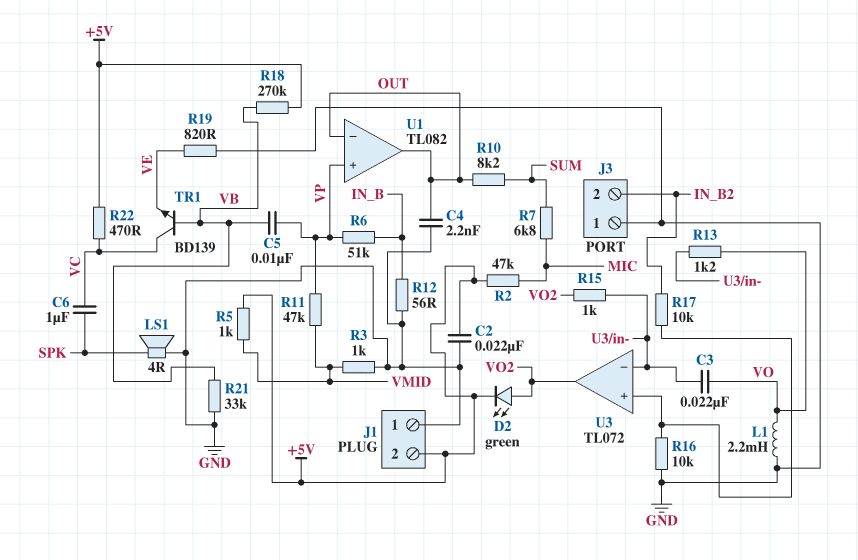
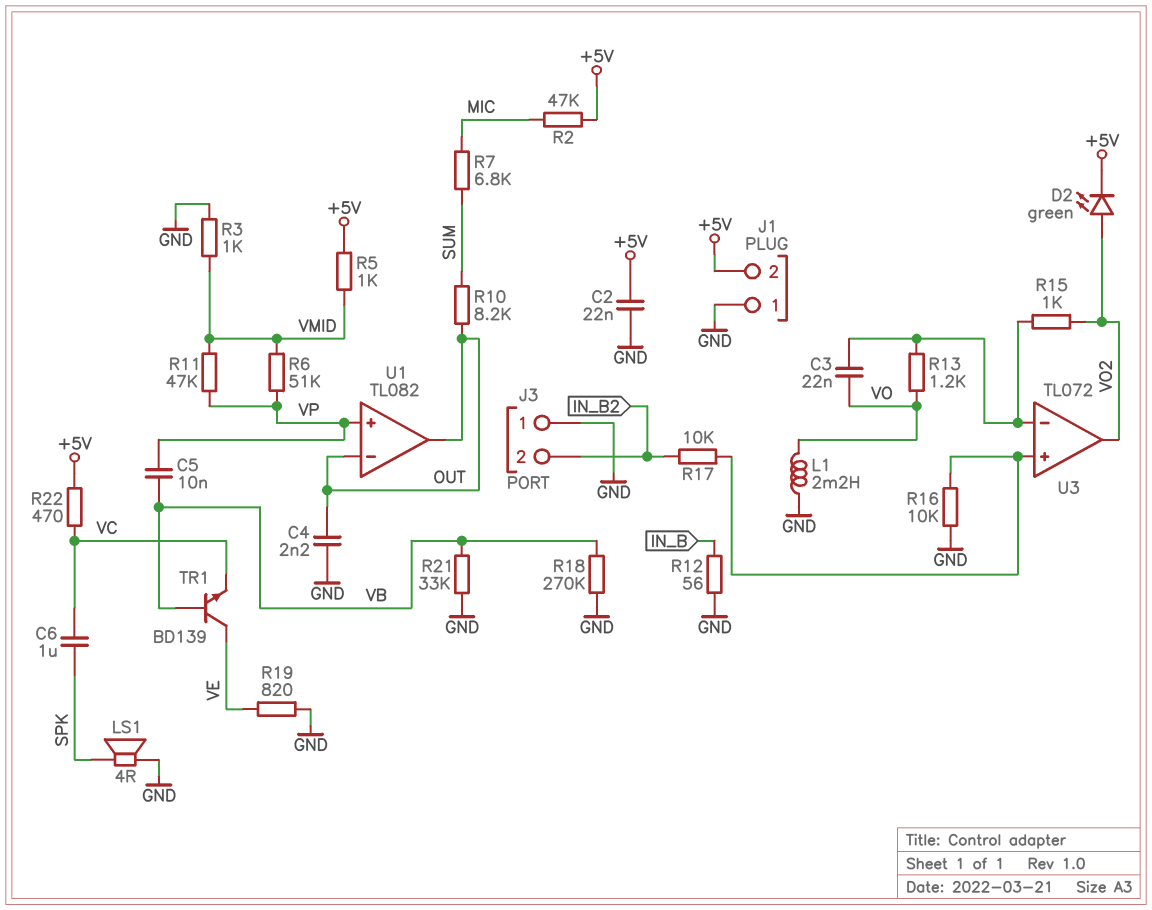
R6: 51k (IN_B, VP) -> 51k (VMID, VP)
R18: 270k (+5V, VB) -> 270k (GND, VB)
TR1: NPN BD139 (B VB, C VC, E VE) -> NPN BD139 (B VB, C VE, E VC)

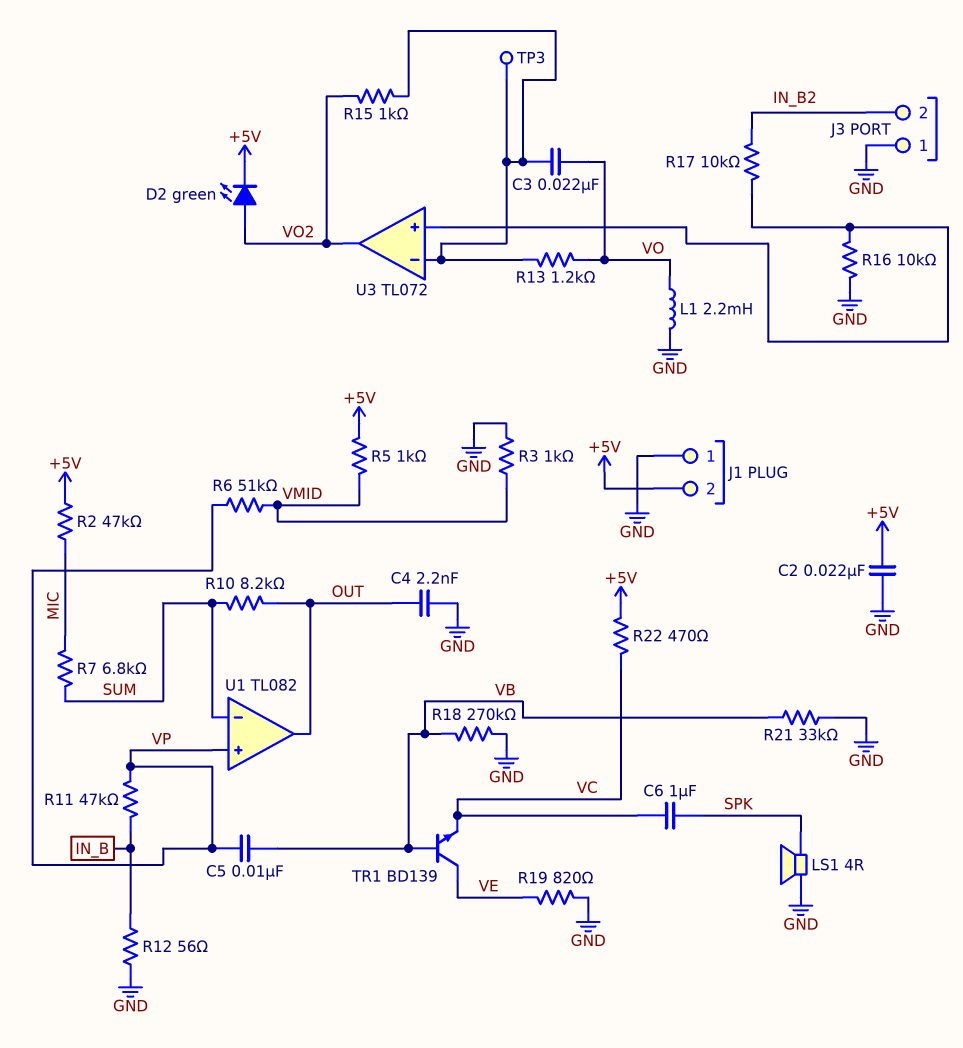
R11: 47k (VMID, VP) -> 47k (IN_B, VP)
TP3: none -> test point (U3/in-)
U1 pin in-: OUT -> SUM

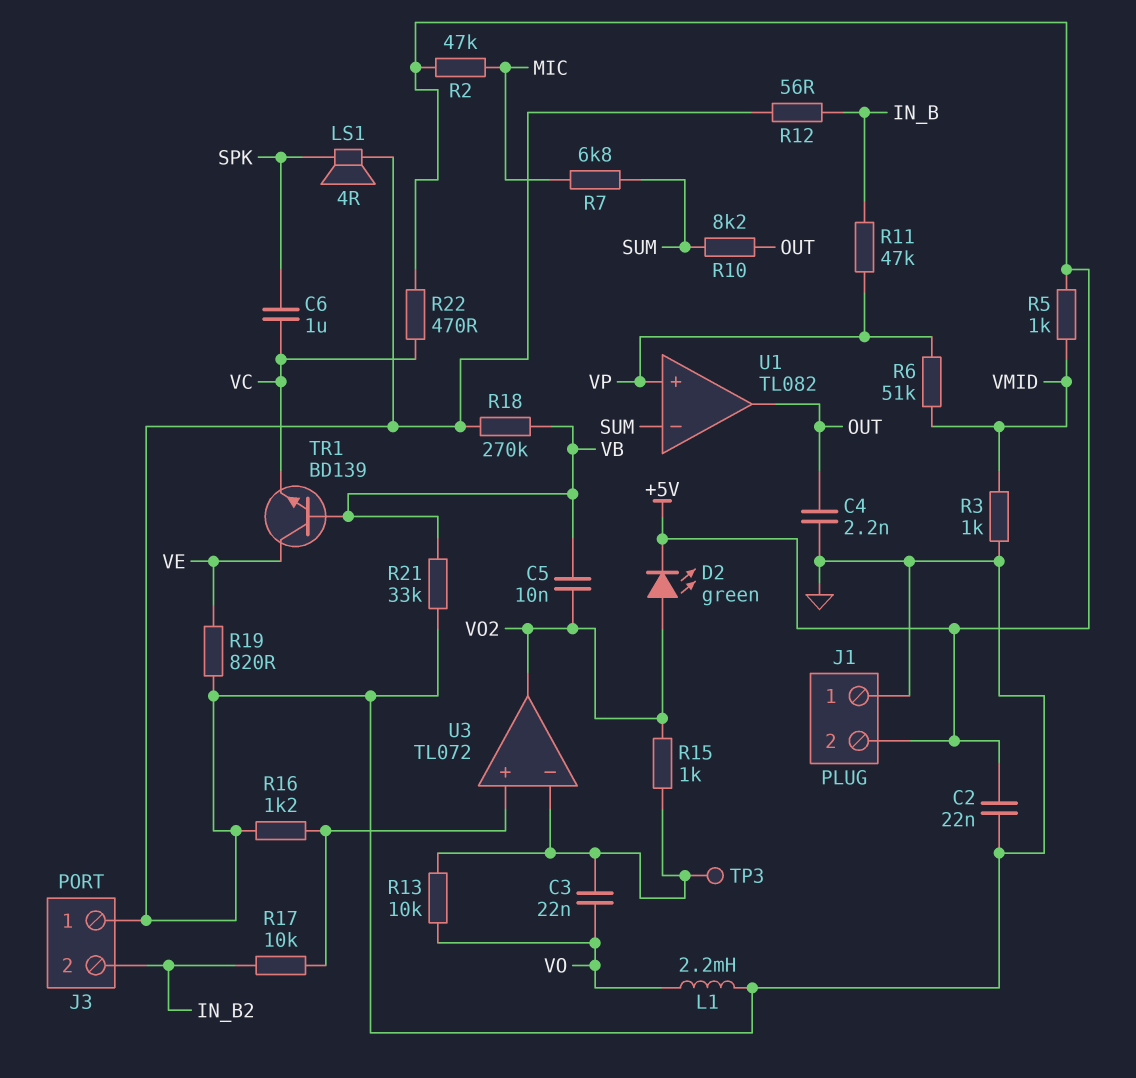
C5: 10nF (VB, VP) -> 10nF (VB, VO2)
R13: 1.2k (U3/in-, VO) -> 10k (U3/in-, VO)
R16: 10k (GND, U3/in+) -> 1.2k (GND, U3/in+)

